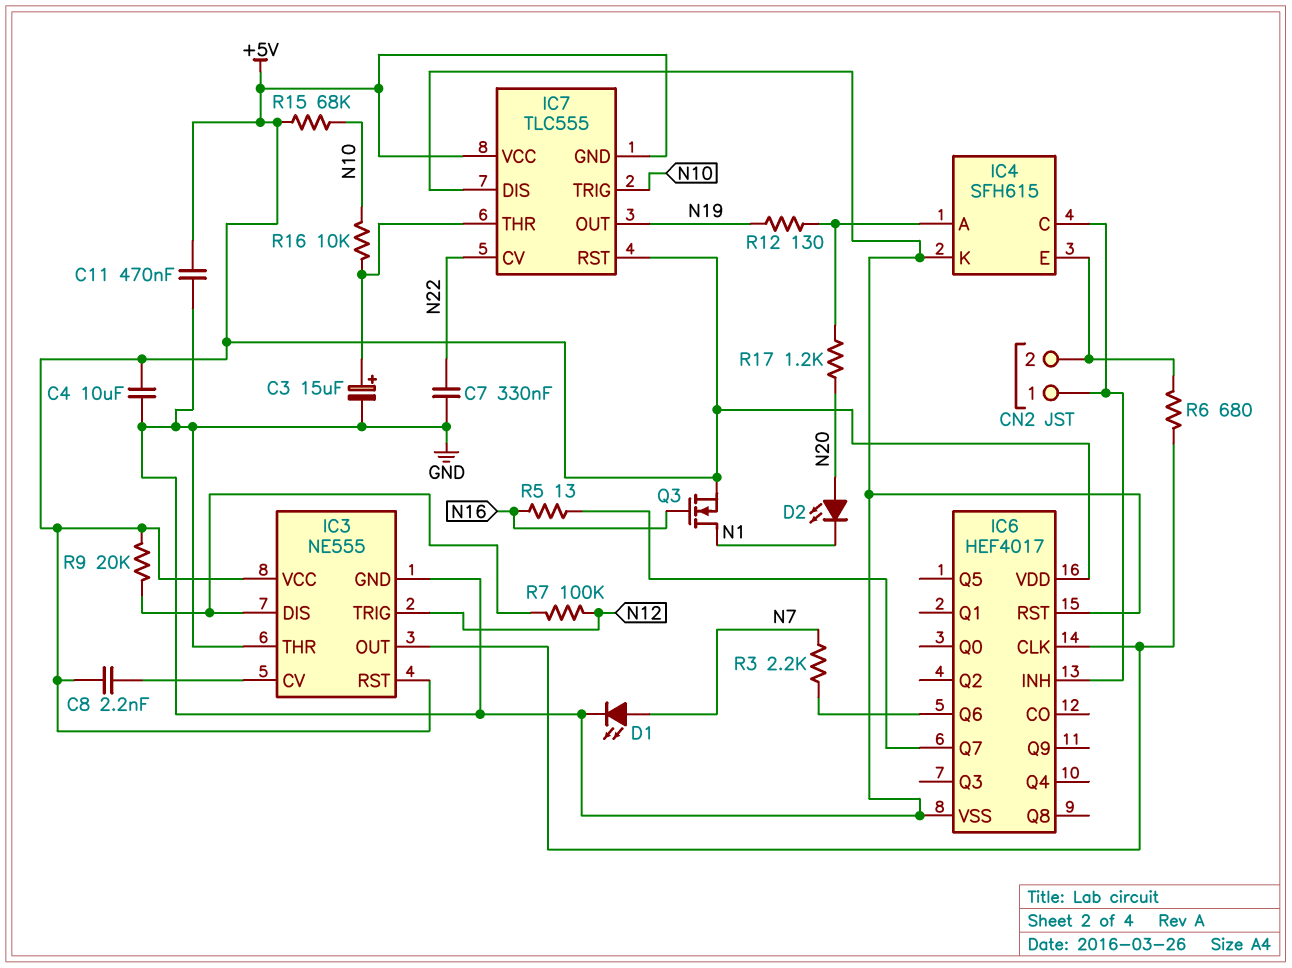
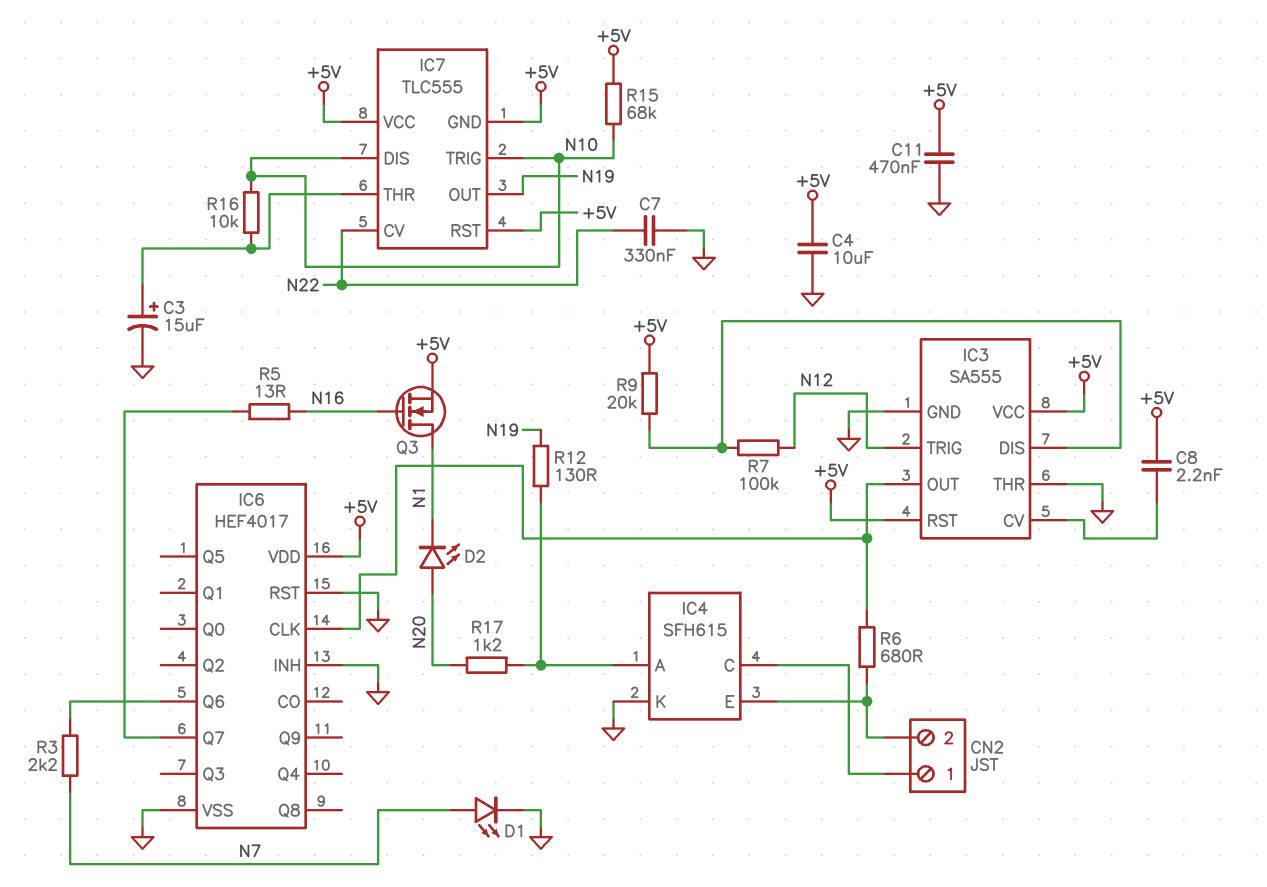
IC3: NE555 -> SA555
IC6 pin INH: CN2/1 -> GND
IC7 pin DIS: GND -> N10

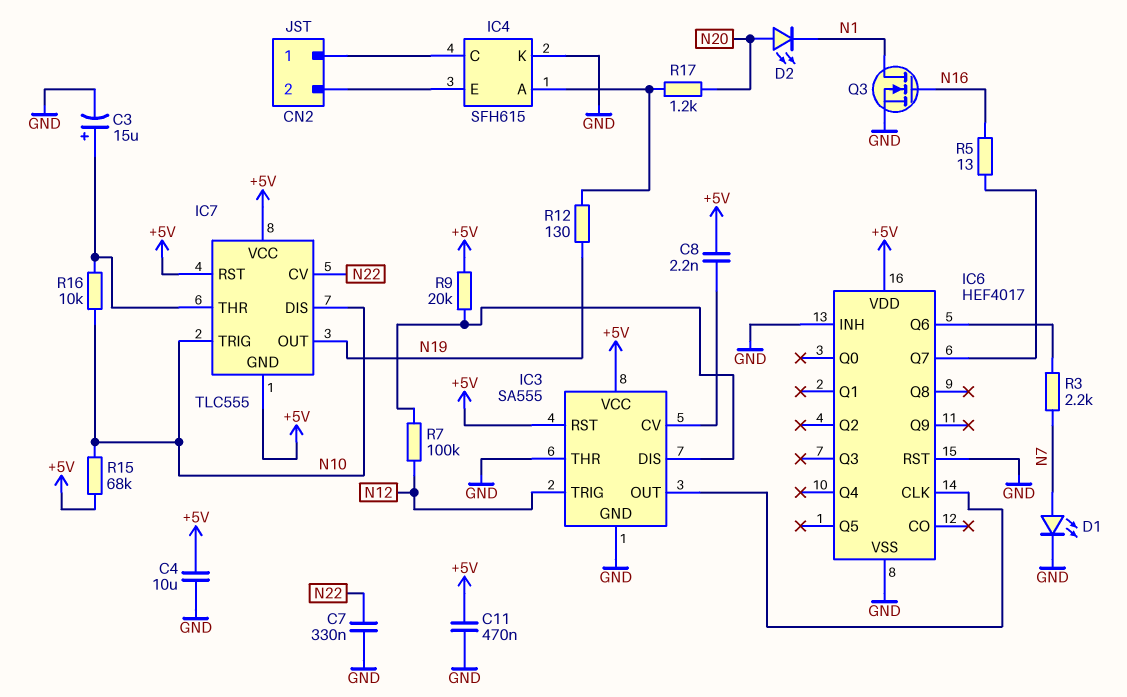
Q3: NMOS (G N16, D N1, S +5V) -> NMOS (G N16, D N1, S GND)
R6: 680 (CN2/2, IC3/OUT) -> none

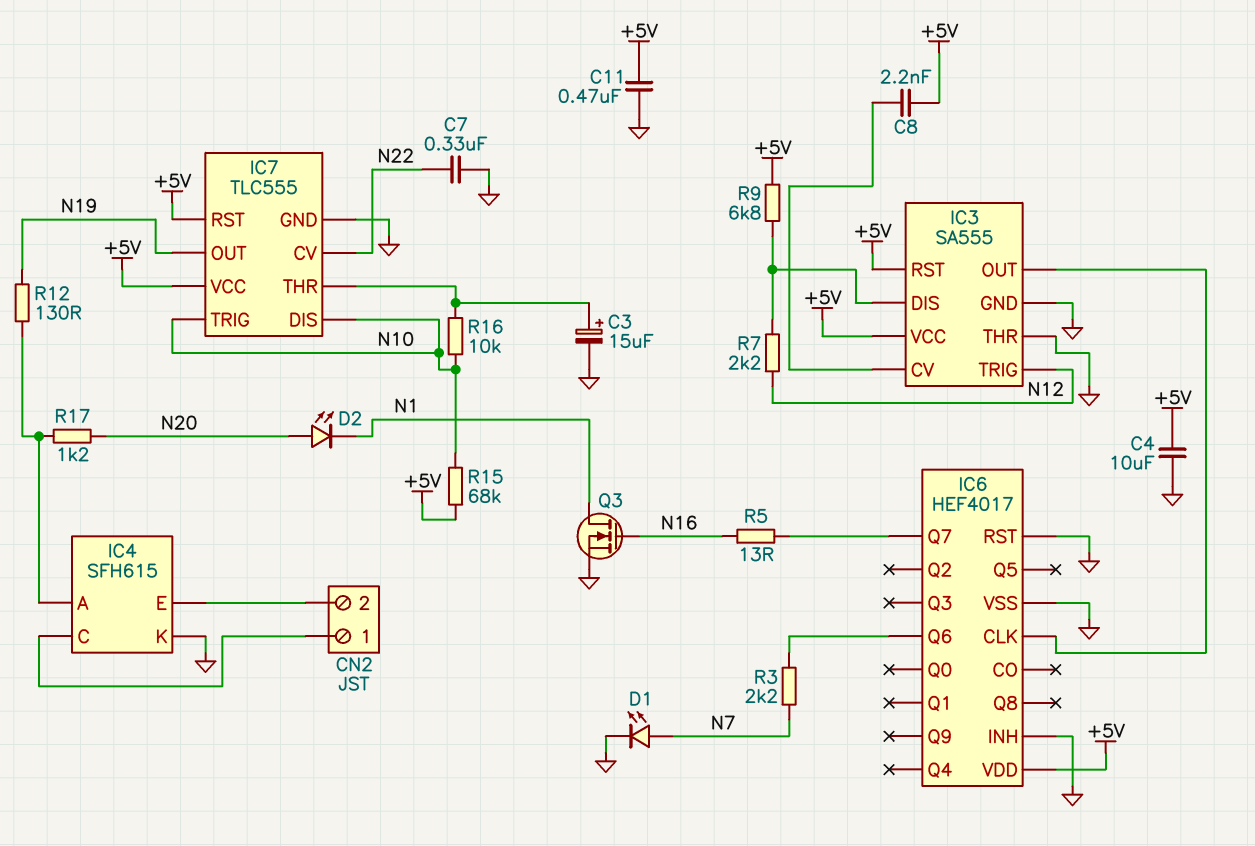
IC7 pin GND: +5V -> GND
R7: 100k (IC3/DIS, N12) -> 2.2k (IC3/DIS, N12)
R9: 20k (+5V, IC3/DIS) -> 6.8k (+5V, IC3/DIS)

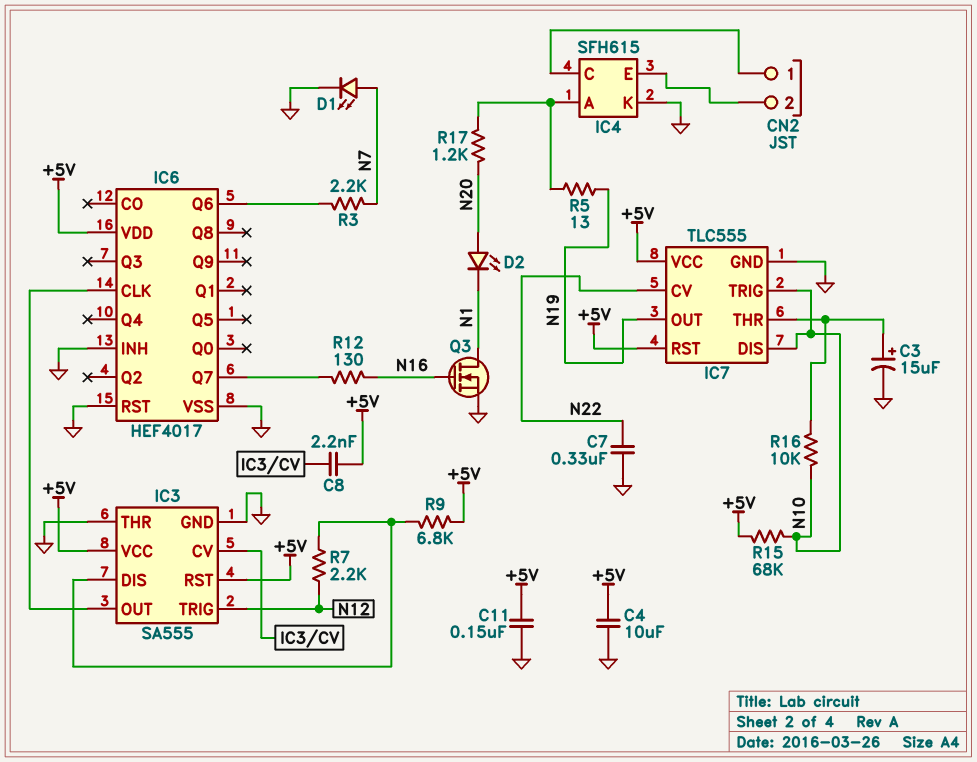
C11: 470nF (+5V, GND) -> 150nF (+5V, GND)
R5: 13 (IC6/Q7, N16) -> 13 (IC4/A, N19)
R12: 130 (IC4/A, N19) -> 130 (IC6/Q7, N16)

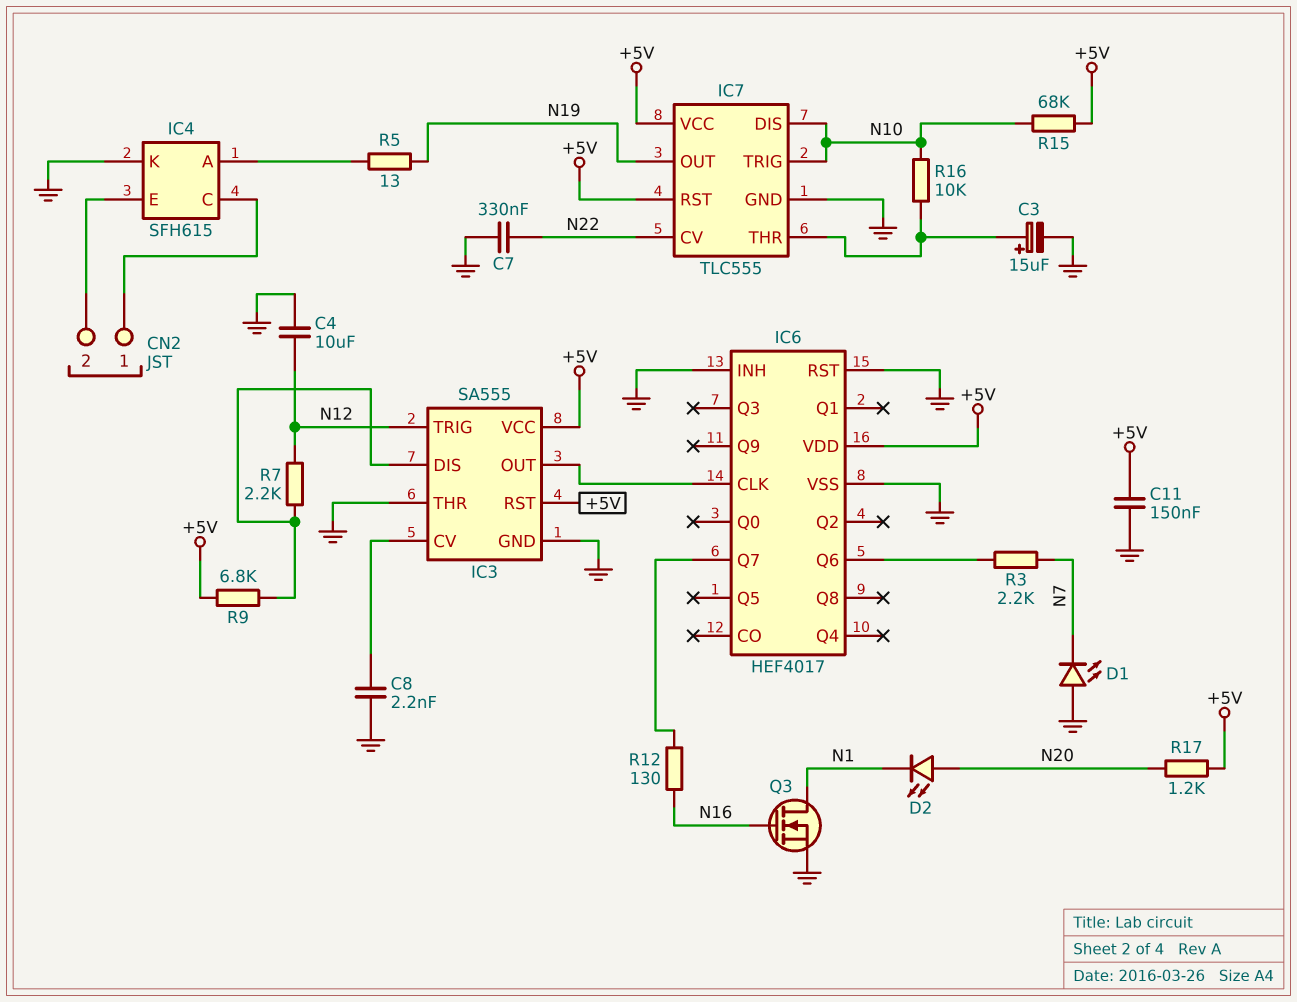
C4: 10uF (+5V, GND) -> 10uF (GND, N12)
C8: 2.2nF (+5V, IC3/CV) -> 2.2nF (GND, IC3/CV)
D1: LED (A N7, K GND) -> LED (A GND, K N7)
R17: 1.2k (IC4/A, N20) -> 1.2k (+5V, N20)

